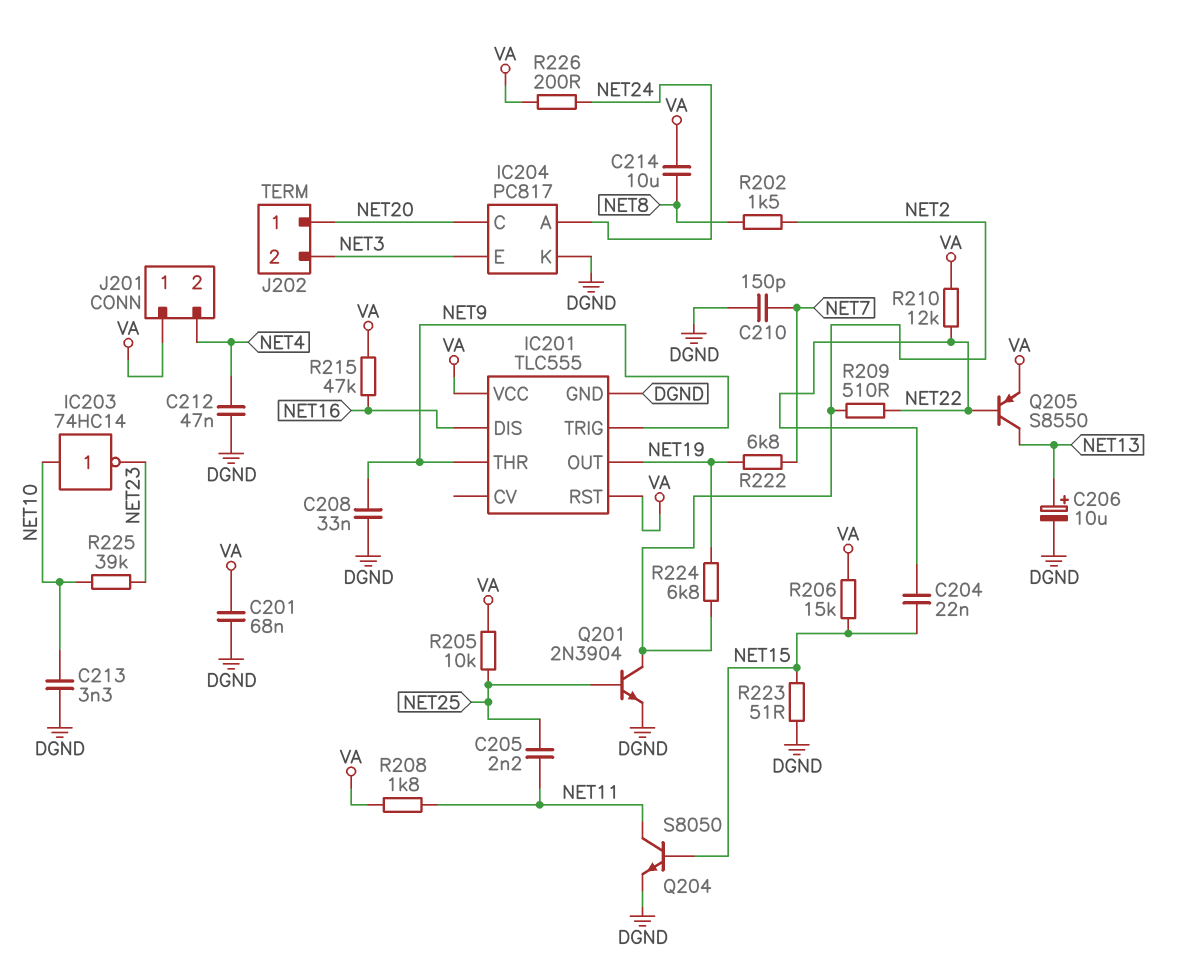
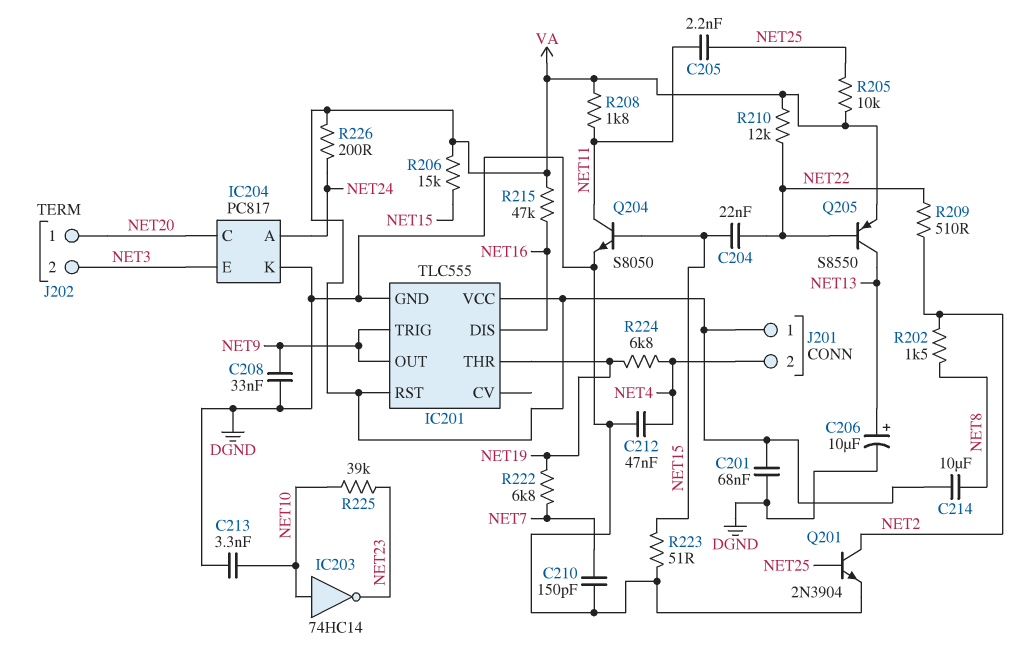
IC201 pin OUT: NET19 -> NET9
IC201 pin THR: NET9 -> NET19
R224: 6.8k (NET2, NET19) -> 6.8k (NET4, NET19)

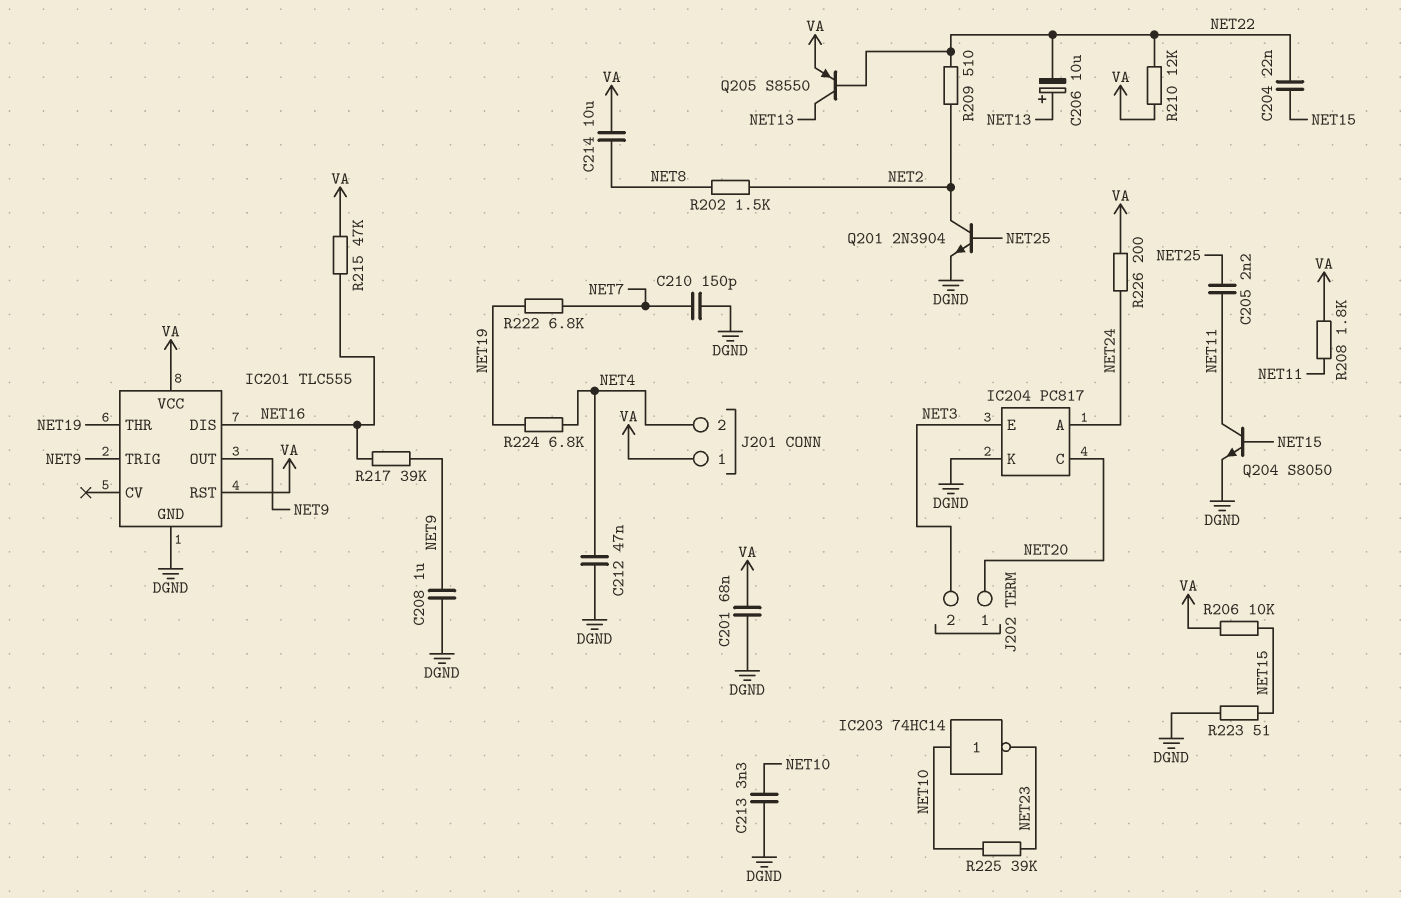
C206: 10uF (plus NET13, minus DGND) -> 10uF (plus NET13, minus NET22)
C208: 33nF (DGND, NET9) -> 1uF (DGND, NET9)
R205: 10k (NET25, VA) -> none
R206: 15k (NET15, VA) -> 10k (NET15, VA)
R217: none -> 39k (NET9, NET16)

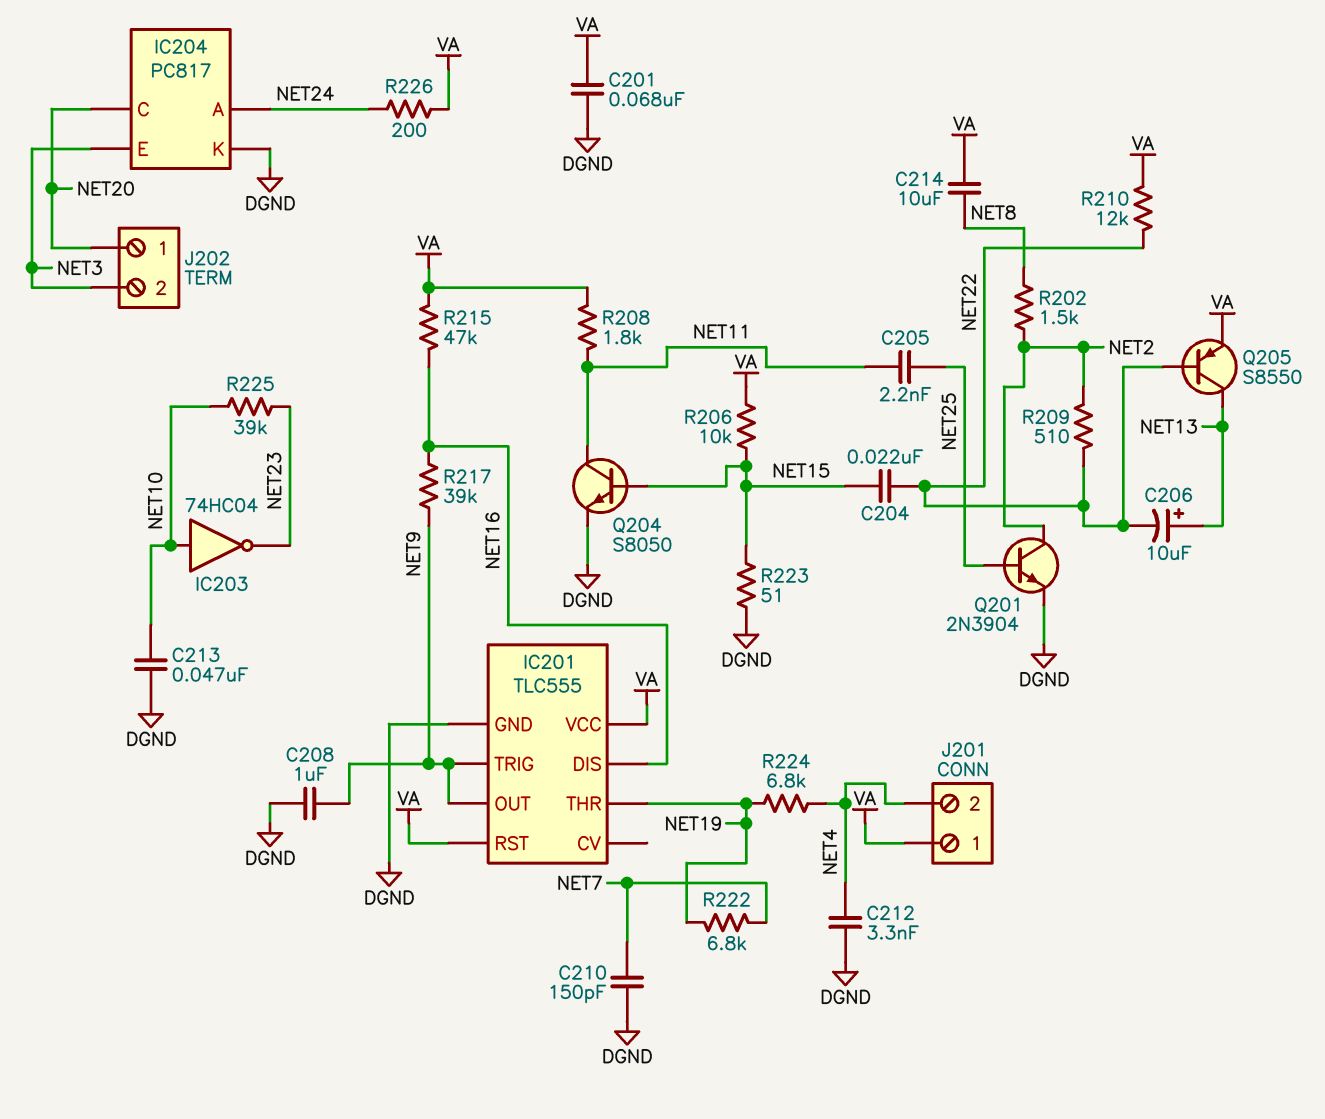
C212: 47nF (DGND, NET4) -> 3.3nF (DGND, NET4)
C213: 3.3nF (DGND, NET10) -> 47nF (DGND, NET10)
IC203: NOT 74HC14 (in NET10, out NET23) -> NOT 74HC04 (in NET10, out NET23)

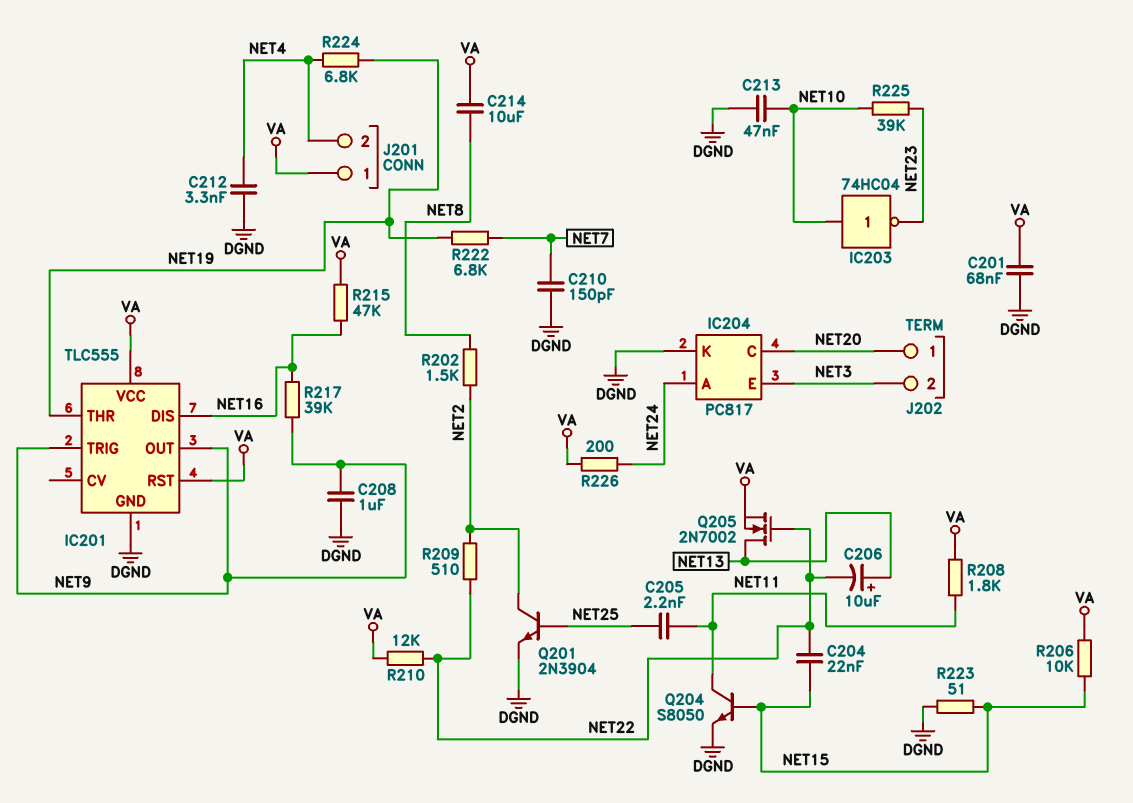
Q205: PNP S8550 (B NET22, C NET13, E VA) -> NMOS 2N7002 (G NET22, D NET13, S VA)

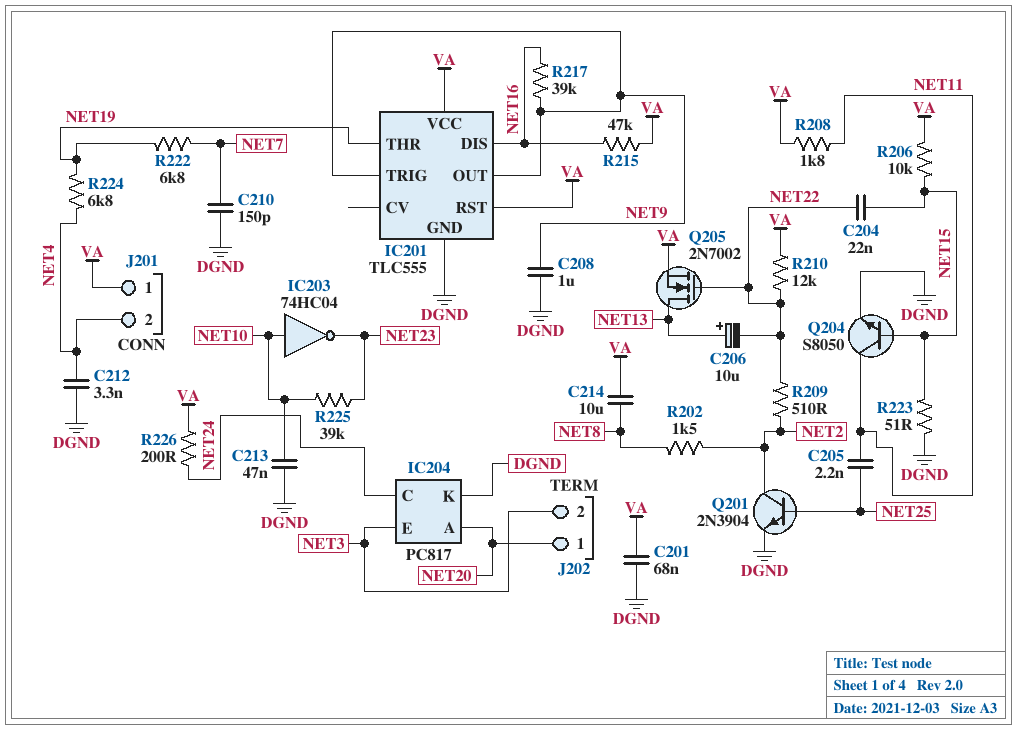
IC204 pin A: NET24 -> NET20
IC204 pin C: NET20 -> NET24

